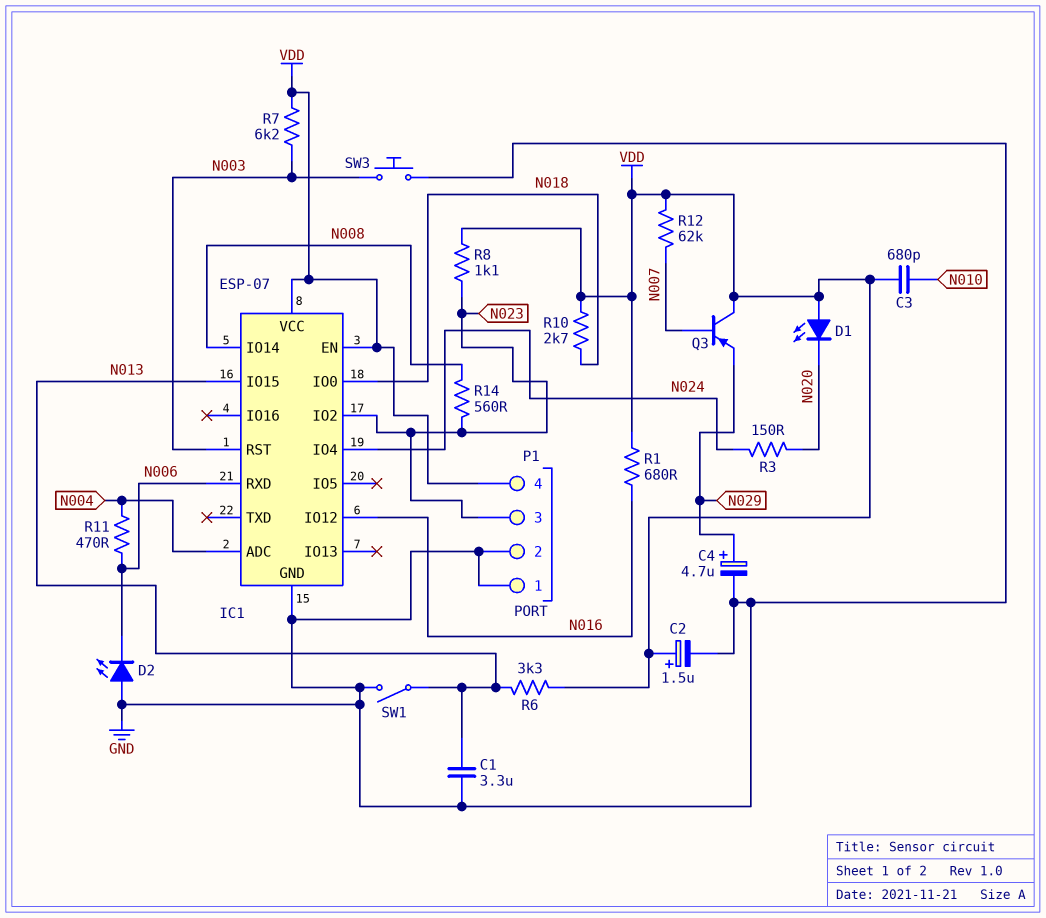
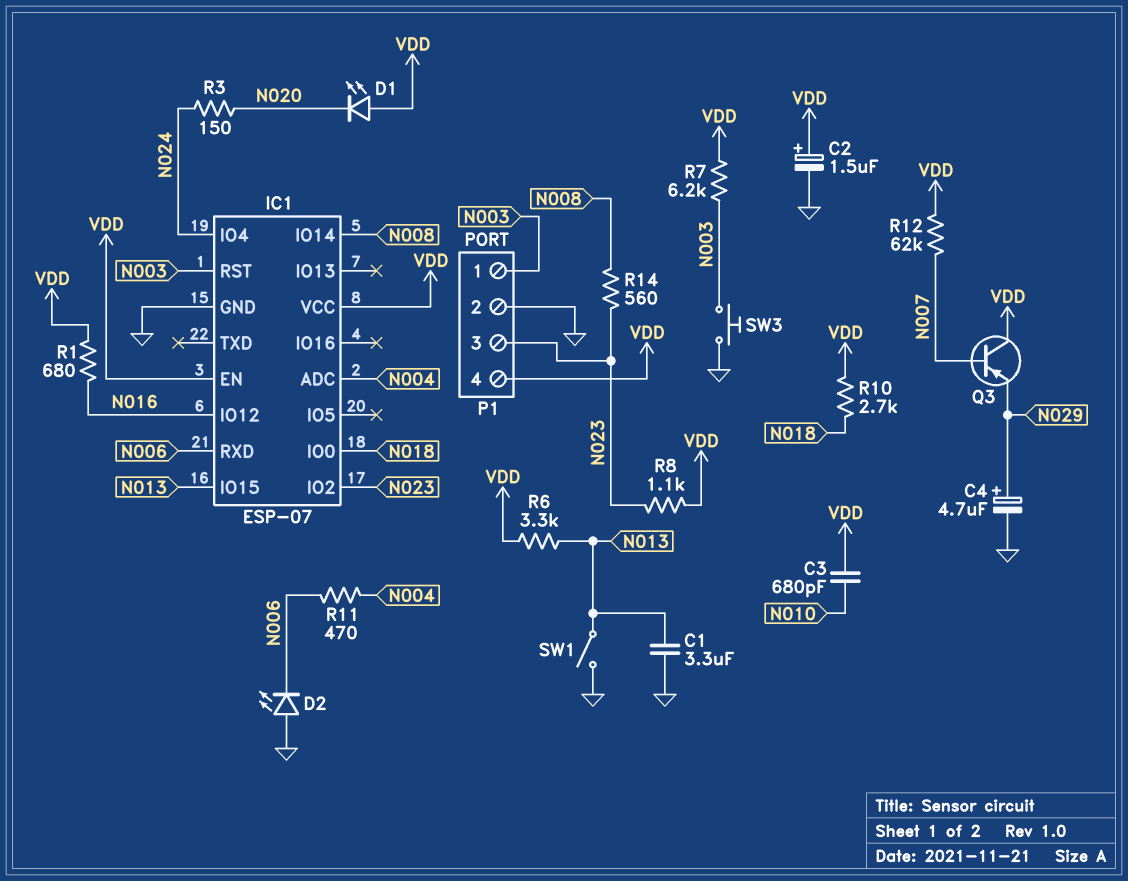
P1 pin 1: GND -> N003

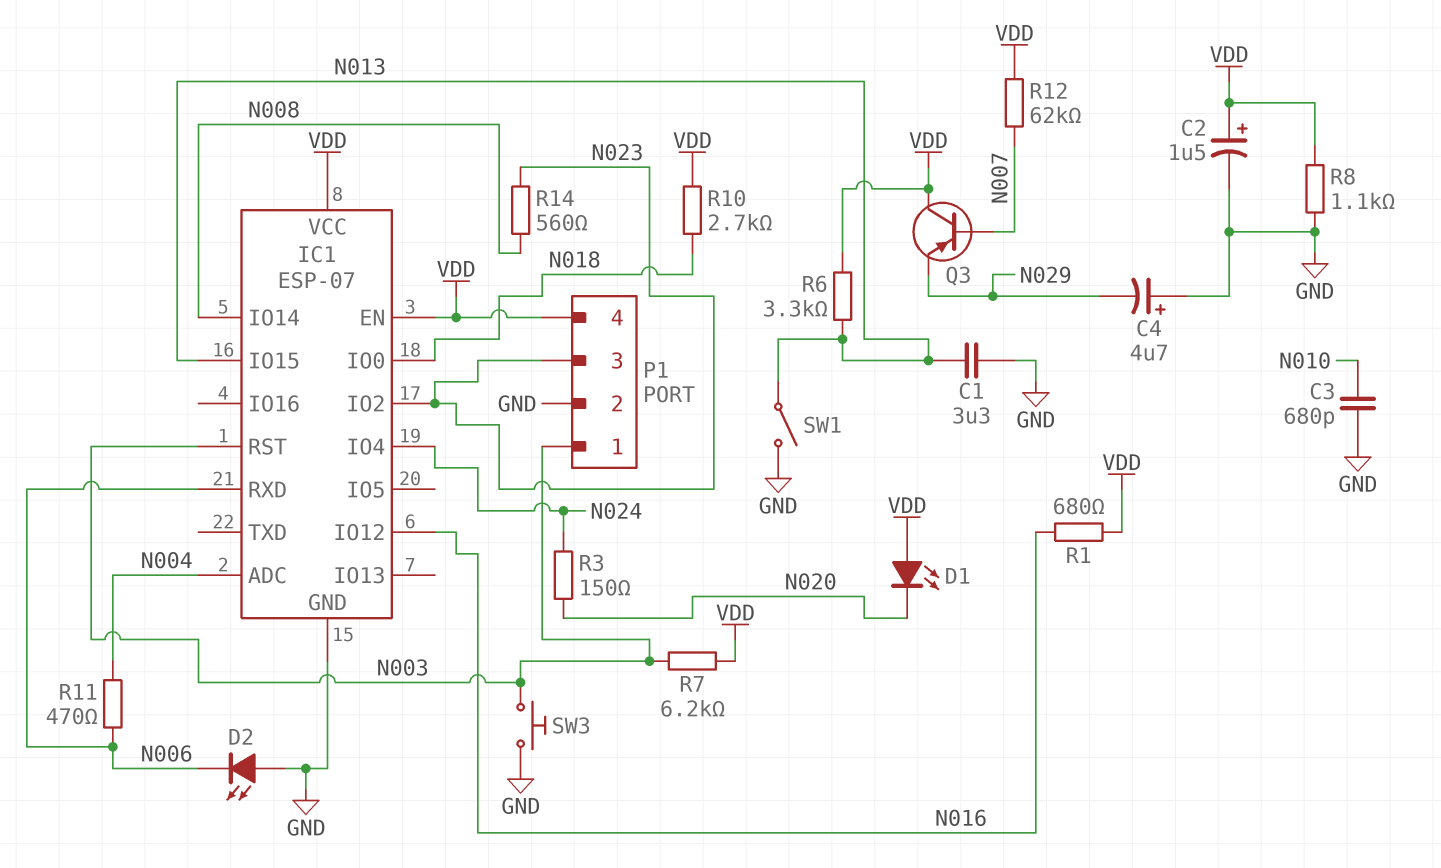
C3: 680pF (N010, VDD) -> 680pF (GND, N010)
C4: 4.7uF (plus N029, minus GND) -> 4.7uF (plus GND, minus N029)
R8: 1.1k (N023, VDD) -> 1.1k (GND, VDD)

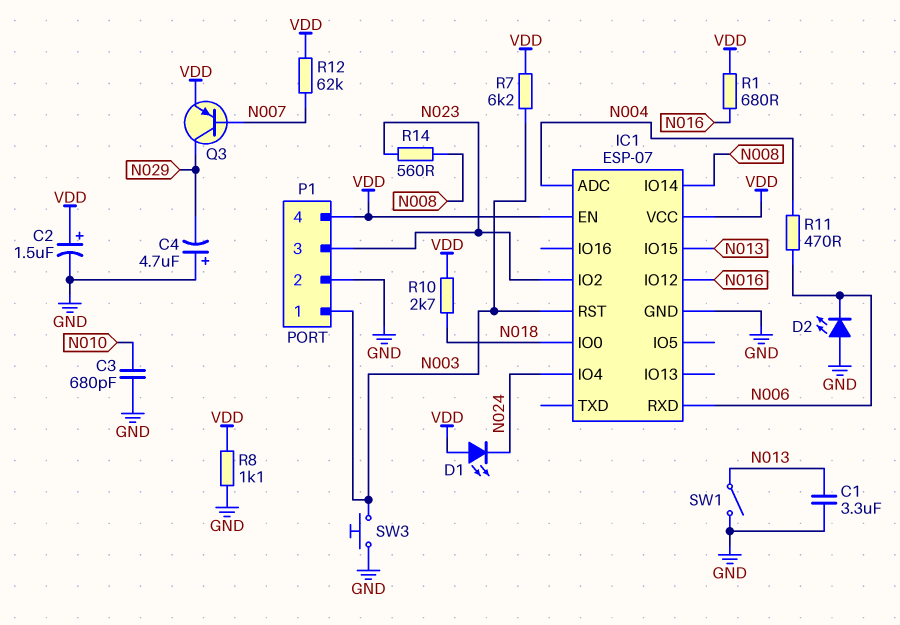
D1: LED (A VDD, K N020) -> LED (A VDD, K N024)
Q3: PNP (B N007, C VDD, E N029) -> PNP (B N007, C N029, E VDD)
R3: 150 (N020, N024) -> none
R6: 3.3k (N013, VDD) -> none

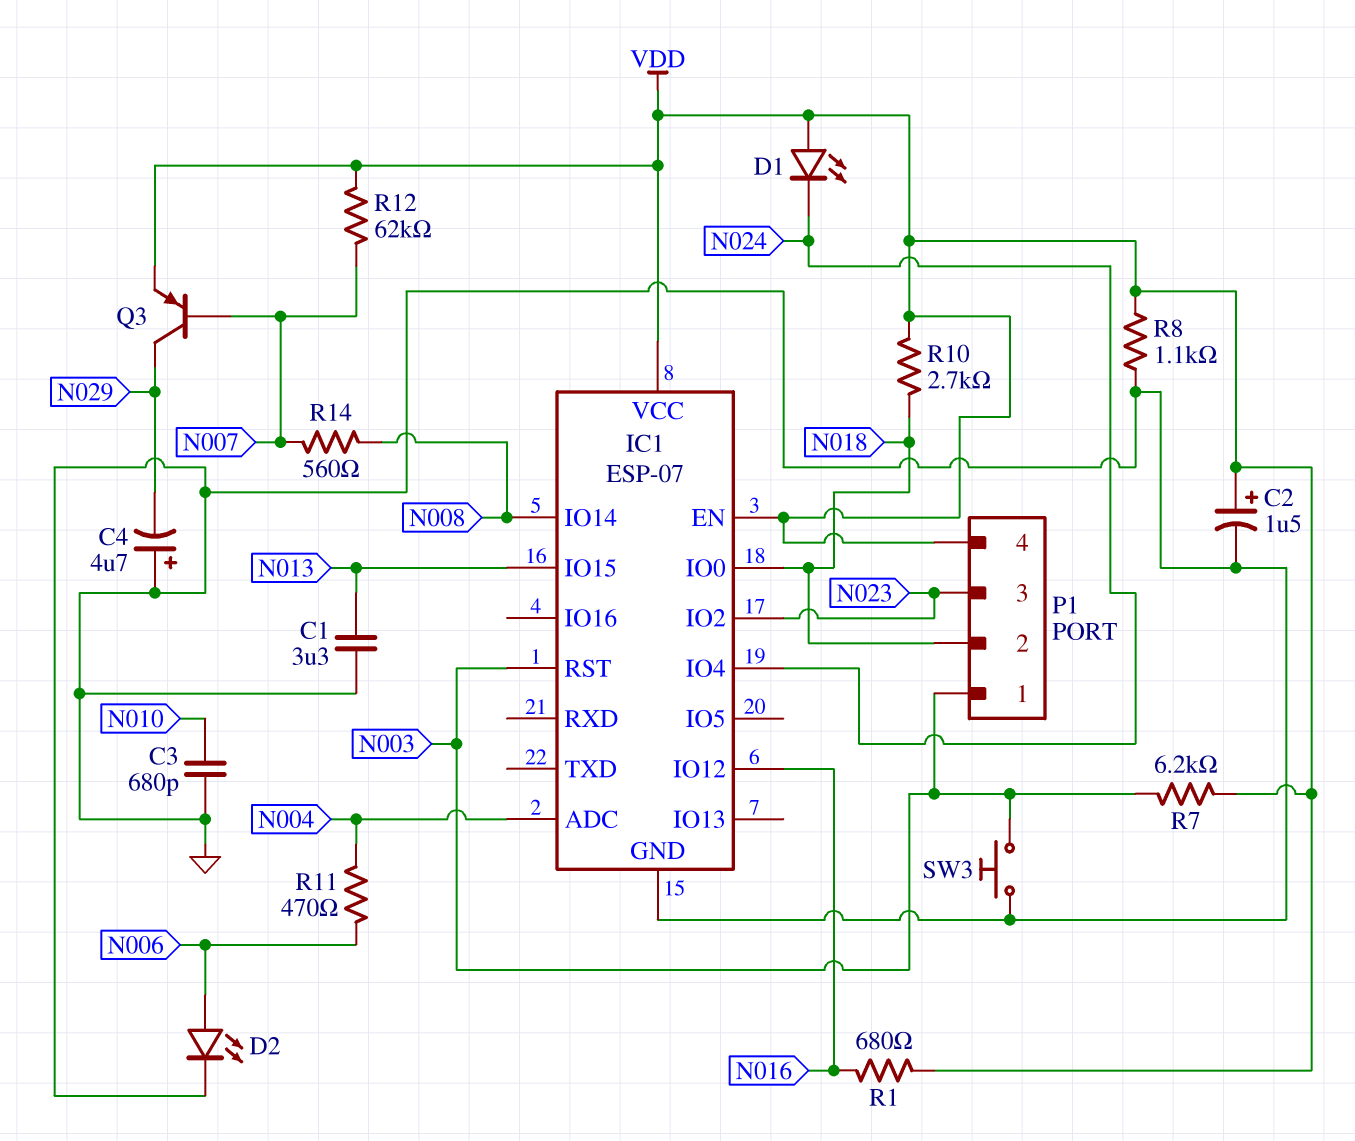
D2: LED (A GND, K N006) -> LED (A N006, K GND)
IC1 pin RXD: N006 -> none
P1 pin 2: GND -> N018
R14: 560 (N008, N023) -> 560 (N007, N008)
SW1: switch (GND, N013) -> none

